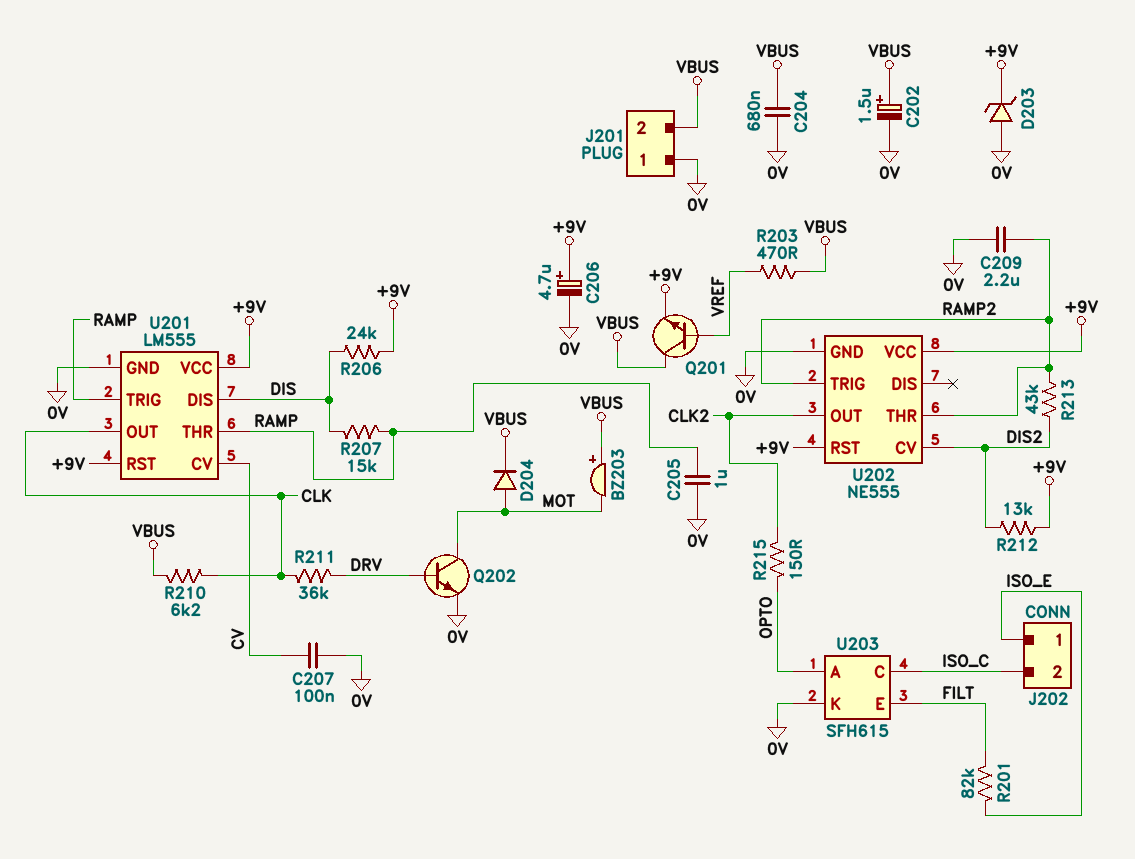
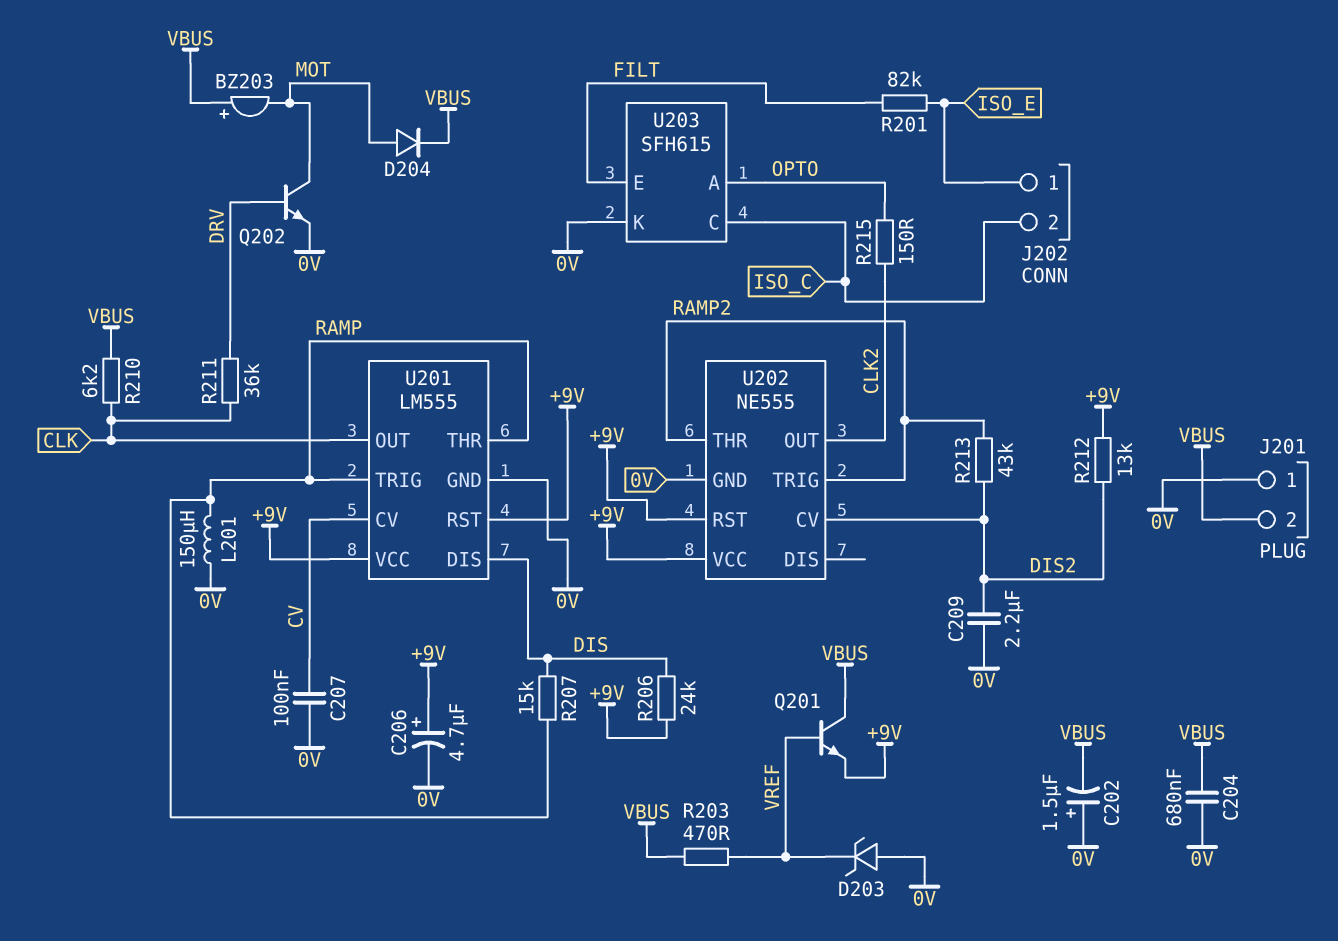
C202: 1.5uF (plus VBUS, minus 0V) -> 1.5uF (plus 0V, minus VBUS)
C205: 1uF (0V, RAMP) -> none
C209: 2.2uF (0V, RAMP2) -> 2.2uF (0V, DIS2)
D203: zener (A 0V, K +9V) -> zener (A 0V, K VREF)
L201: none -> 150uH (0V, RAMP)

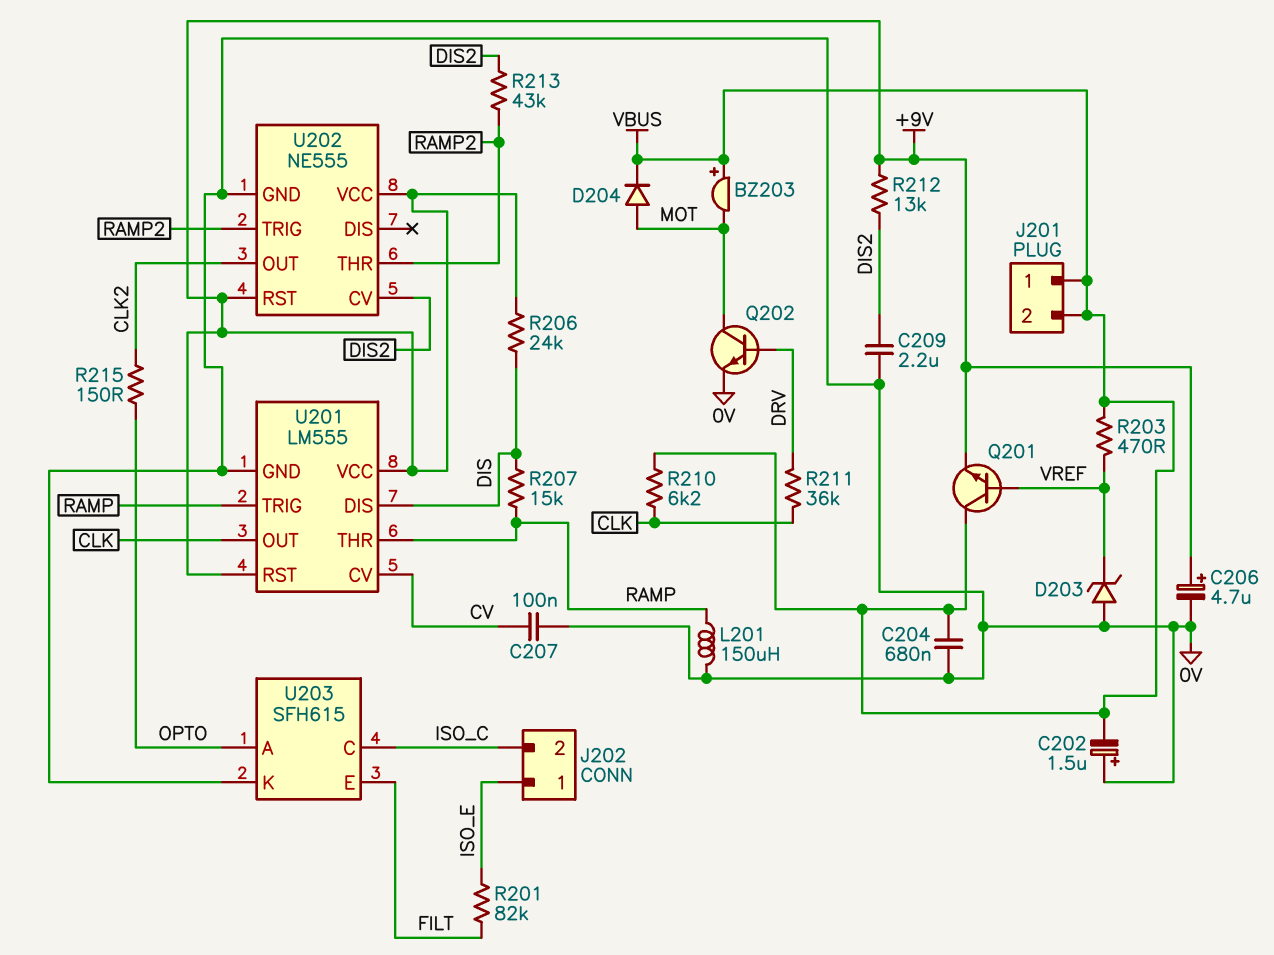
J201 pin 1: 0V -> VBUS

